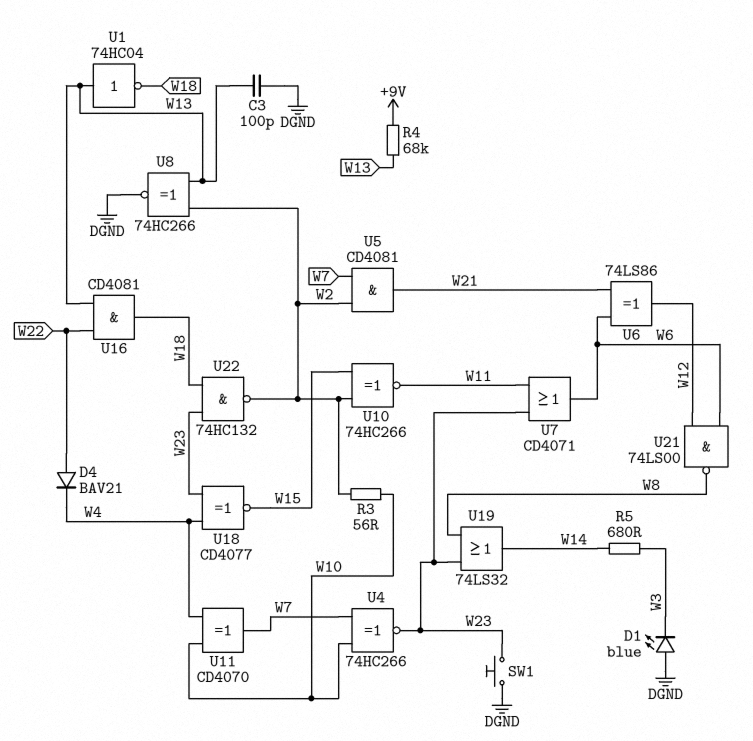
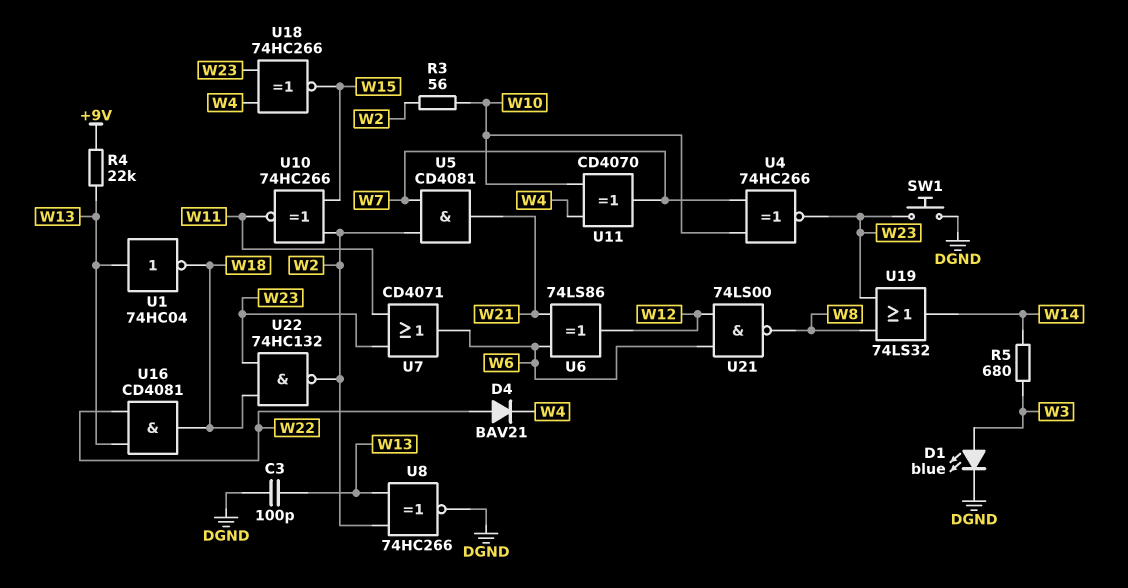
D1: LED blue (A DGND, K W3) -> LED blue (A W3, K DGND)
R4: 68k (+9V, W13) -> 22k (+9V, W13)
U18: XNOR CD4077 (in W4, in W23, out W15) -> XNOR 74HC266 (in W4, in W23, out W15)

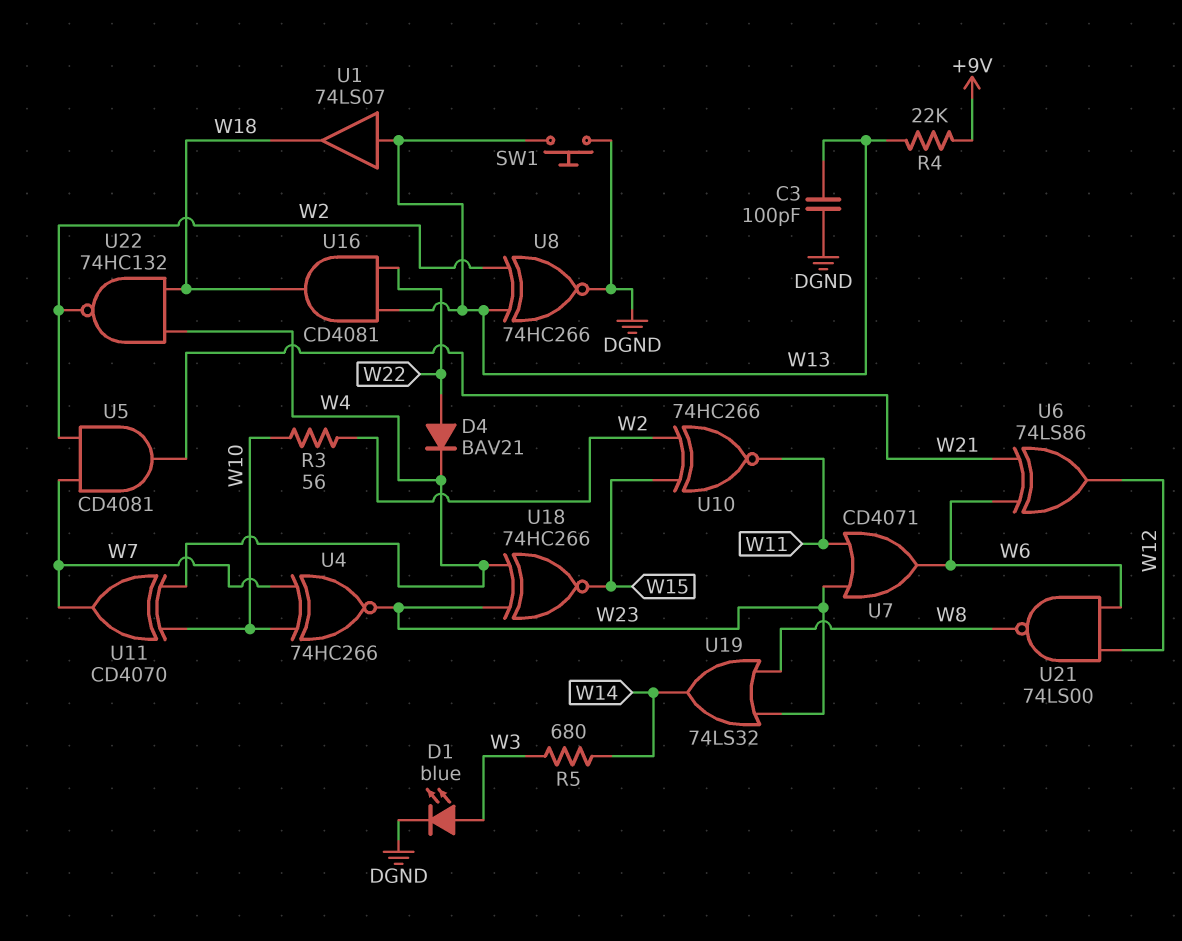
SW1: button (DGND, W23) -> button (DGND, W13)
U1: NOT 74HC04 (in W13, out W18) -> buffer 74LS07 (in W13, out W18)
U22: NAND 74HC132 (in W18, in W23, out W2) -> NAND 74HC132 (in W4, in W18, out W2)

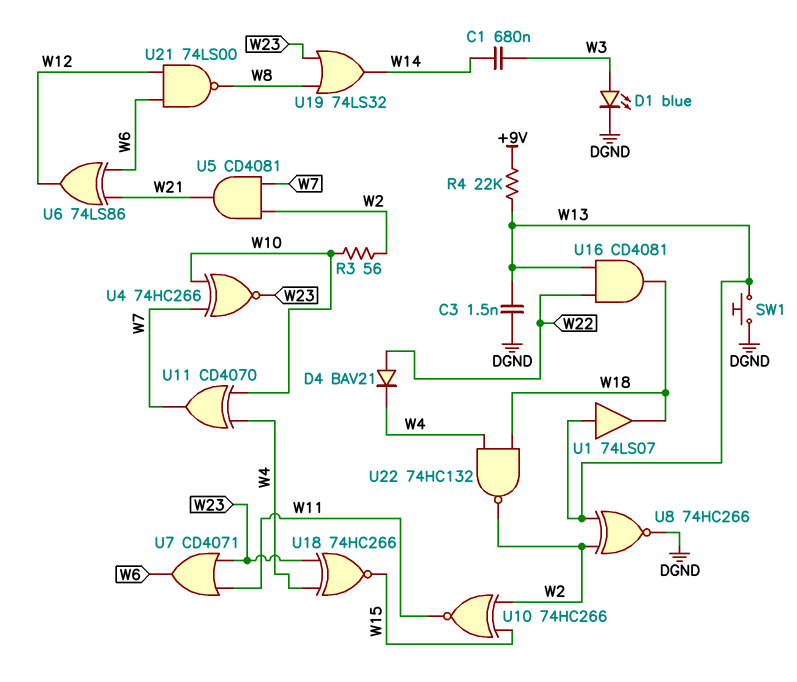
C1: none -> 680nF (W3, W14)
C3: 100pF (DGND, W13) -> 1.5nF (DGND, W13)
R5: 680 (W3, W14) -> none

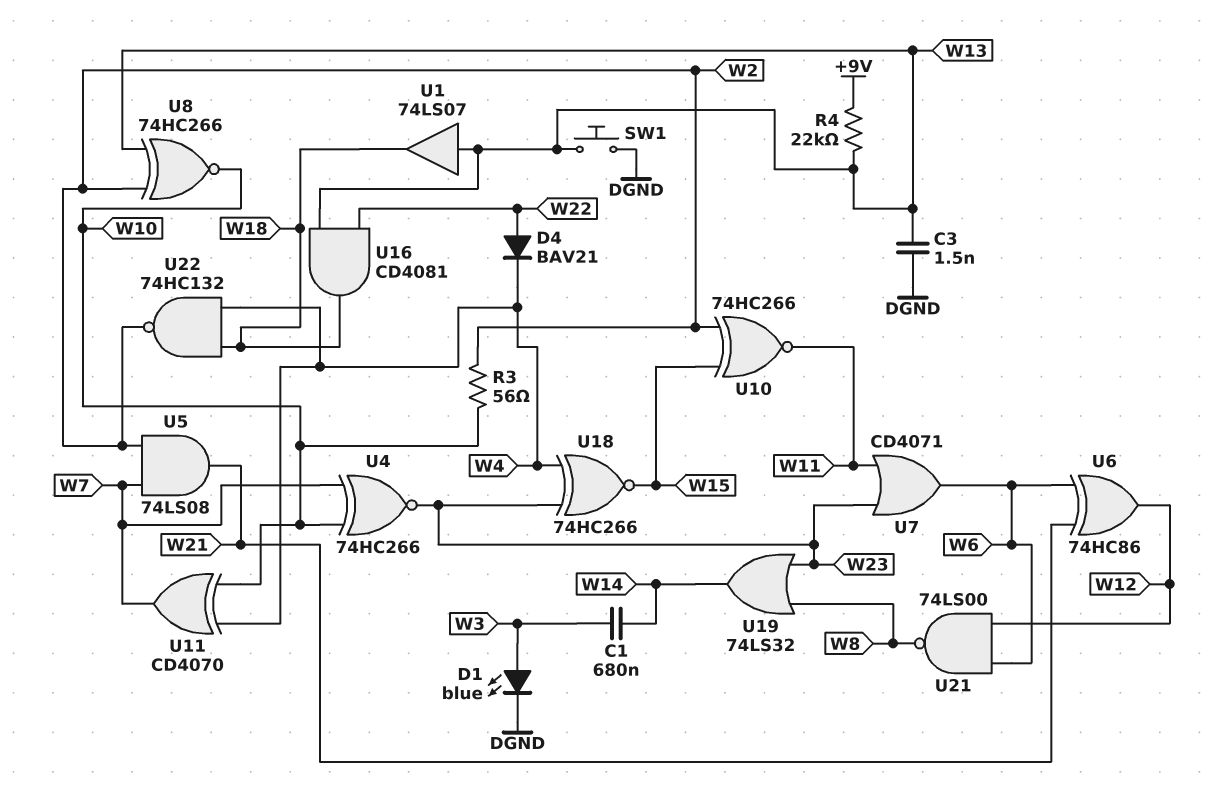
U5: AND CD4081 (in W2, in W7, out W21) -> AND 74LS08 (in W2, in W7, out W21)
U6: XOR 74LS86 (in W6, in W21, out W12) -> XOR 74HC86 (in W6, in W21, out W12)
U8: XNOR 74HC266 (in W2, in W13, out DGND) -> XNOR 74HC266 (in W2, in W13, out W10)

